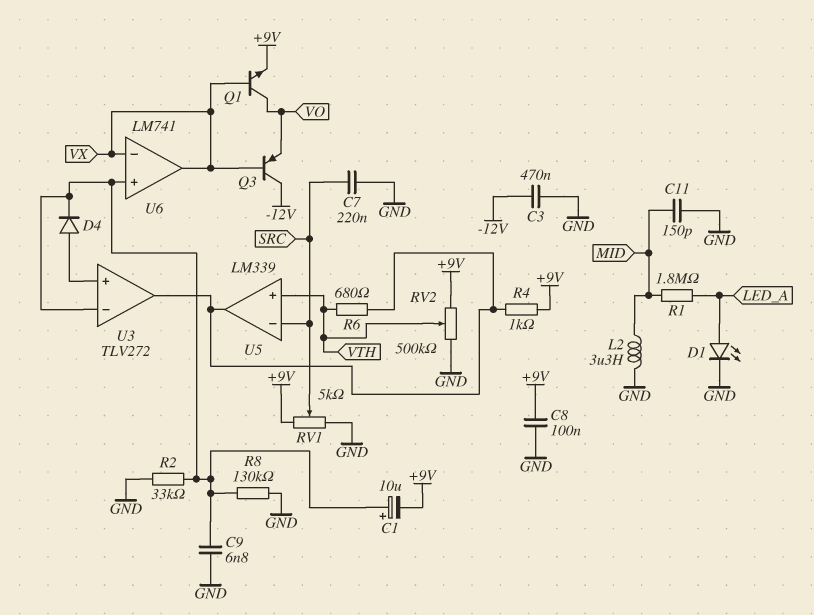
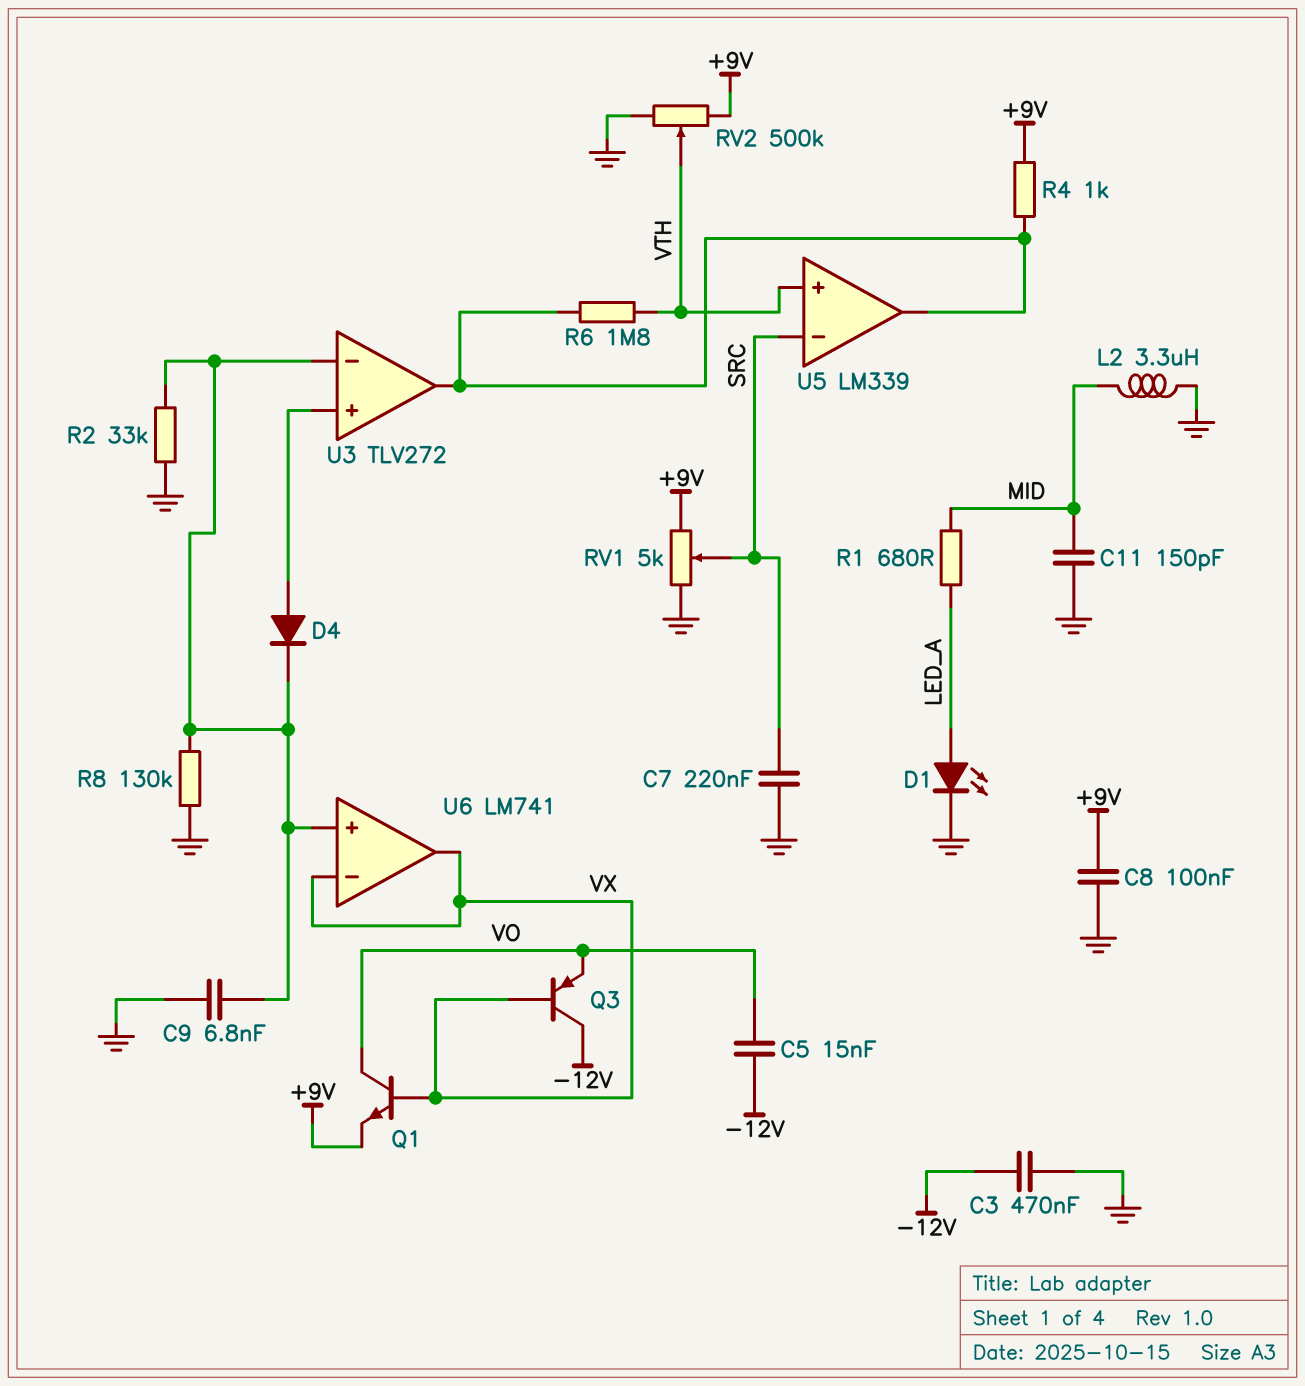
C1: 10uF (plus U3/in-, minus +9V) -> none
C5: none -> 15nF (-12V, VO)
R1: 1.8M (LED_A, MID) -> 680 (LED_A, MID)
R6: 680 (U3/out, VTH) -> 1.8M (U3/out, VTH)

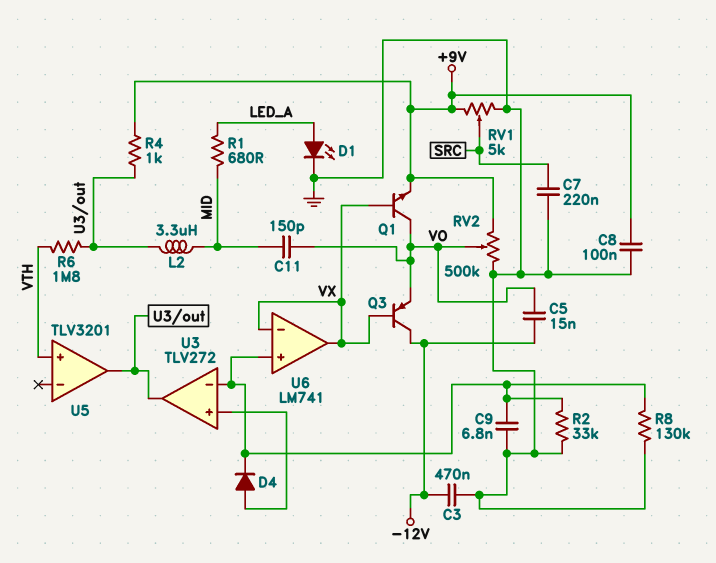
C11: 150pF (GND, MID) -> 150pF (MID, VO)
L2: 3.3uH (GND, MID) -> 3.3uH (MID, U3/out)
RV2: 500k (+9V, GND, wiper VTH) -> 500k (+9V, GND, wiper VO)
U5: LM339 -> TLV3201
U5 pin in-: SRC -> none

